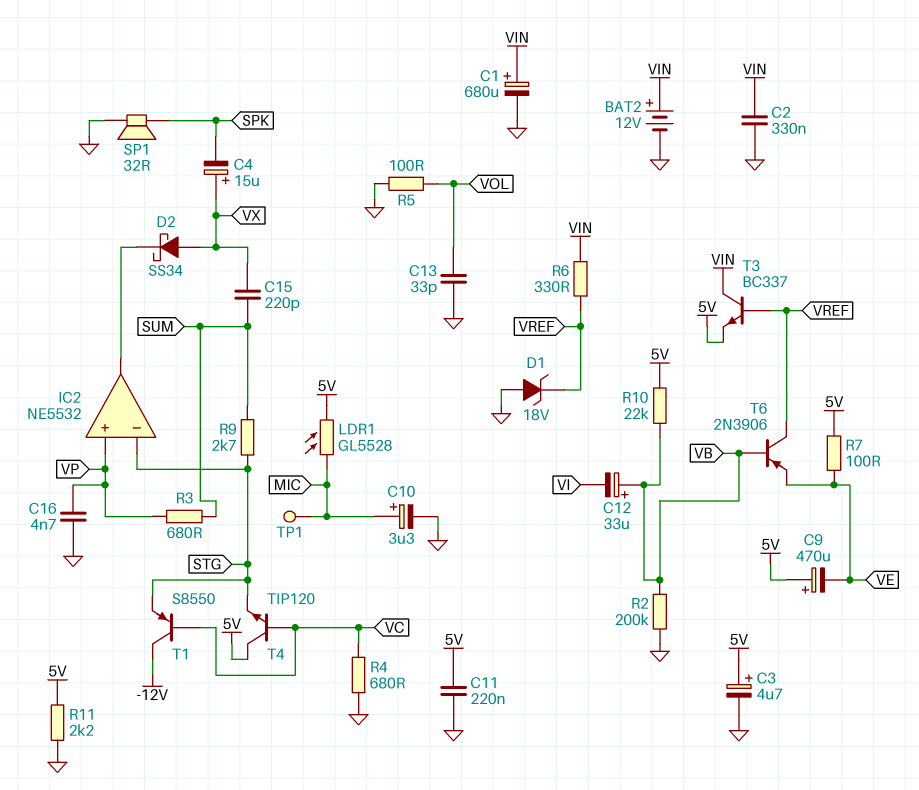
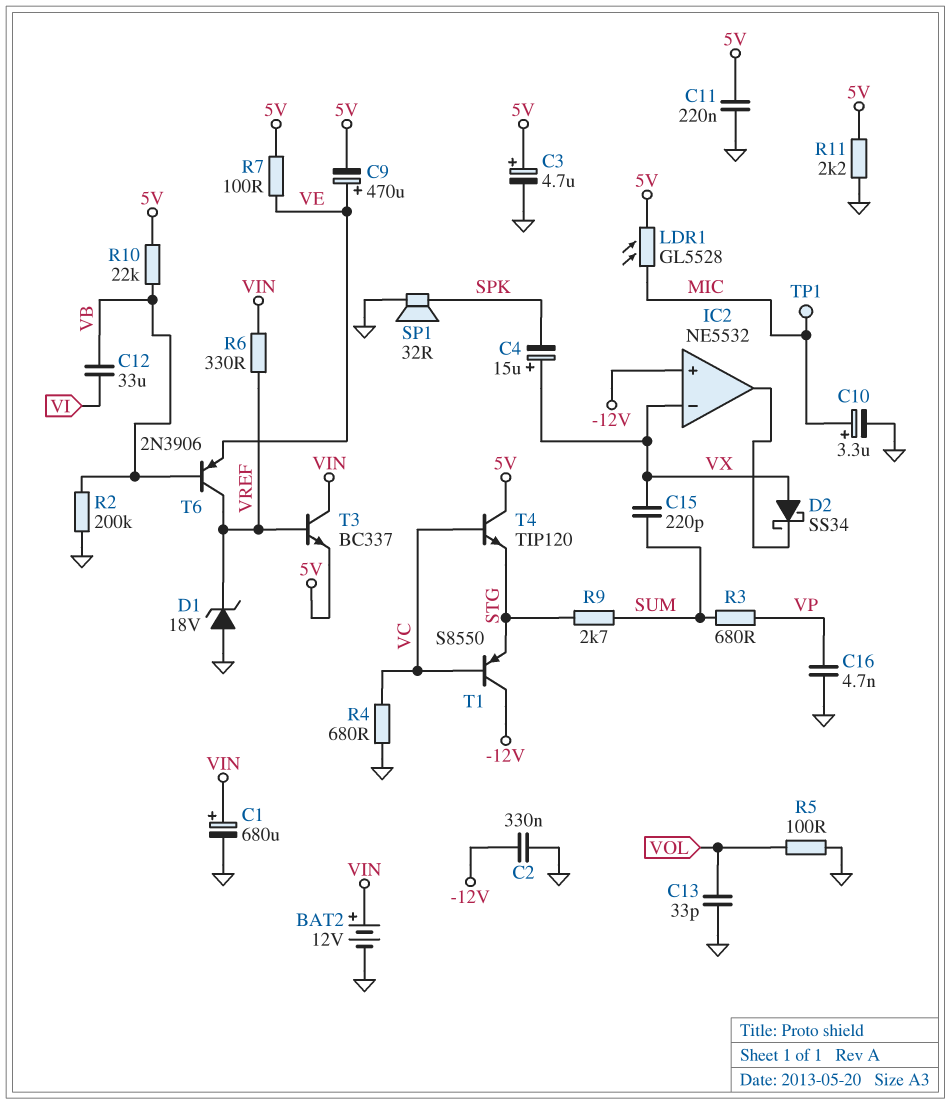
C2: 330nF (GND, VIN) -> 330nF (-12V, GND)
C9: 470uF (plus 5V, minus VE) -> 470uF (plus VE, minus 5V)
C12: 33uF (plus VB, minus VI) -> 33uF (VB, VI)
IC2 pin in+: VP -> -12V
IC2 pin in-: STG -> VX

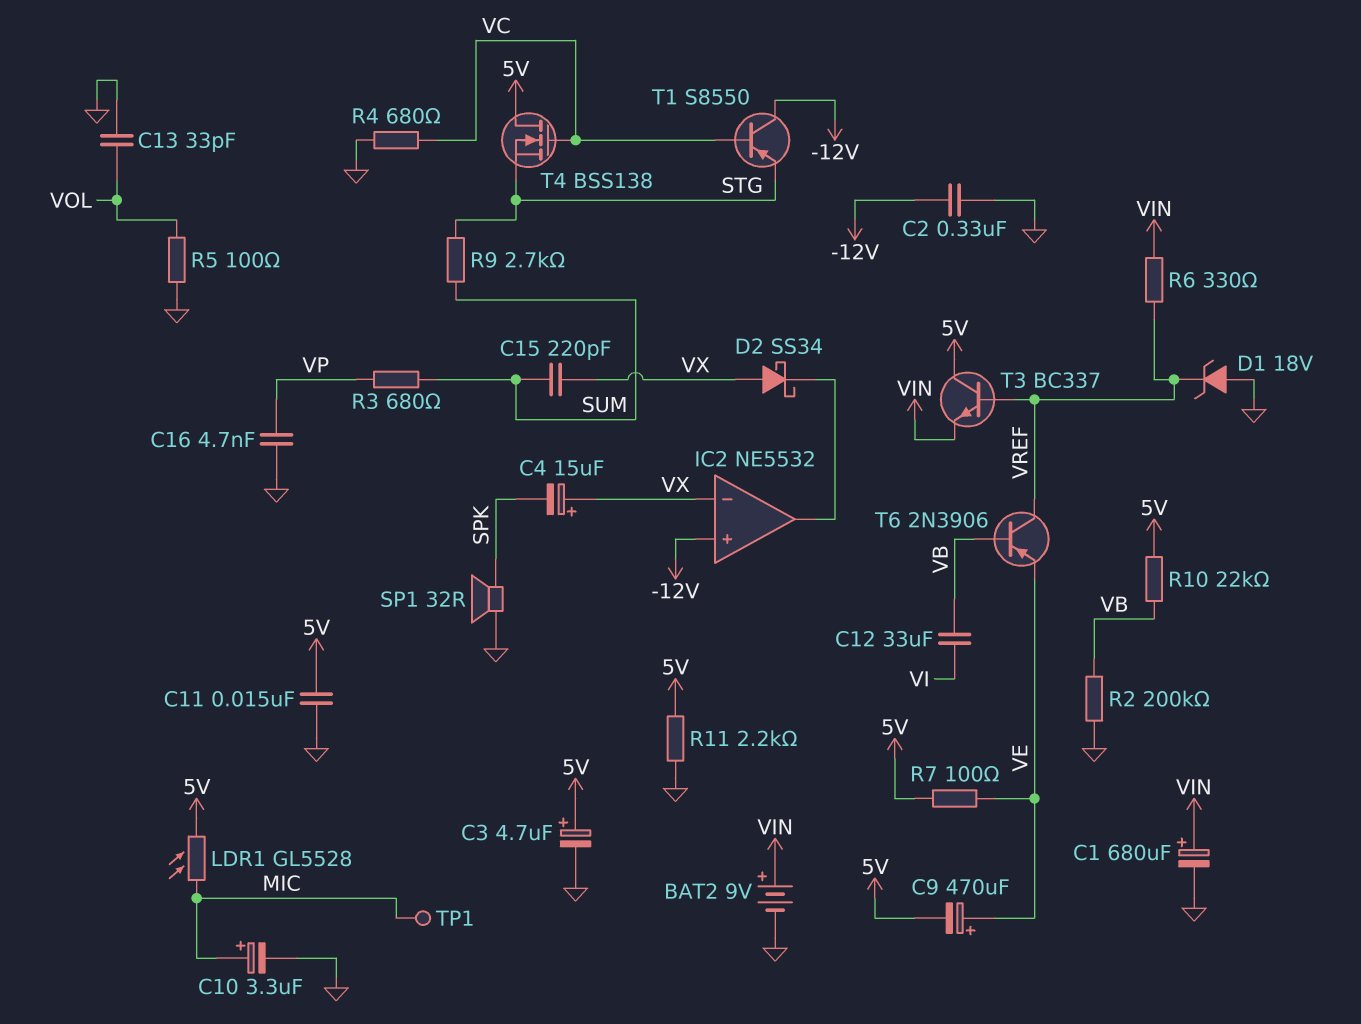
BAT2: 12V (plus VIN, minus GND) -> 9V (plus VIN, minus GND)
C11: 220nF (5V, GND) -> 15nF (5V, GND)
T3: NPN BC337 (B VREF, C VIN, E 5V) -> NPN BC337 (B VREF, C 5V, E VIN)
T4: NPN TIP120 (B VC, C 5V, E STG) -> NMOS BSS138 (G VC, D 5V, S STG)

